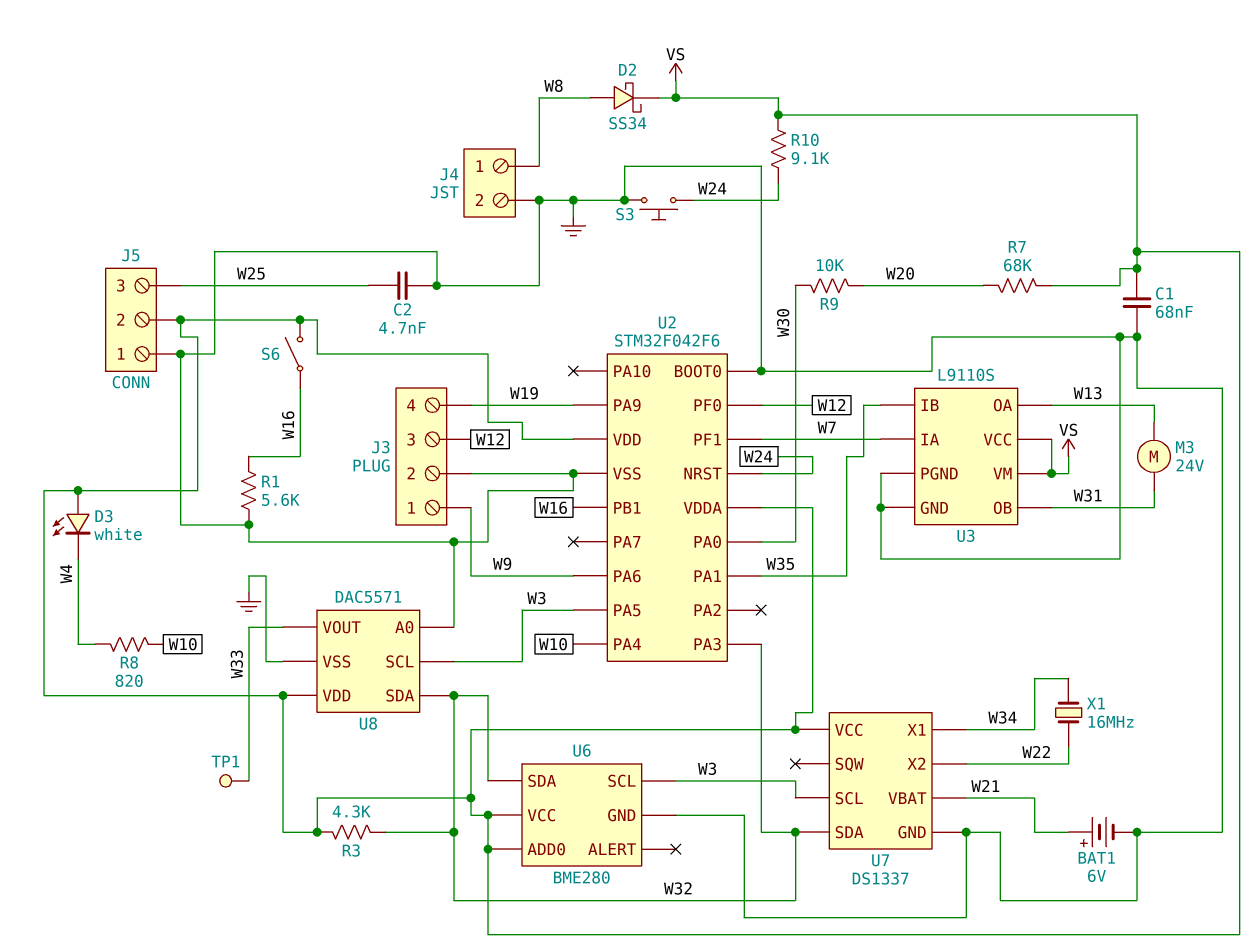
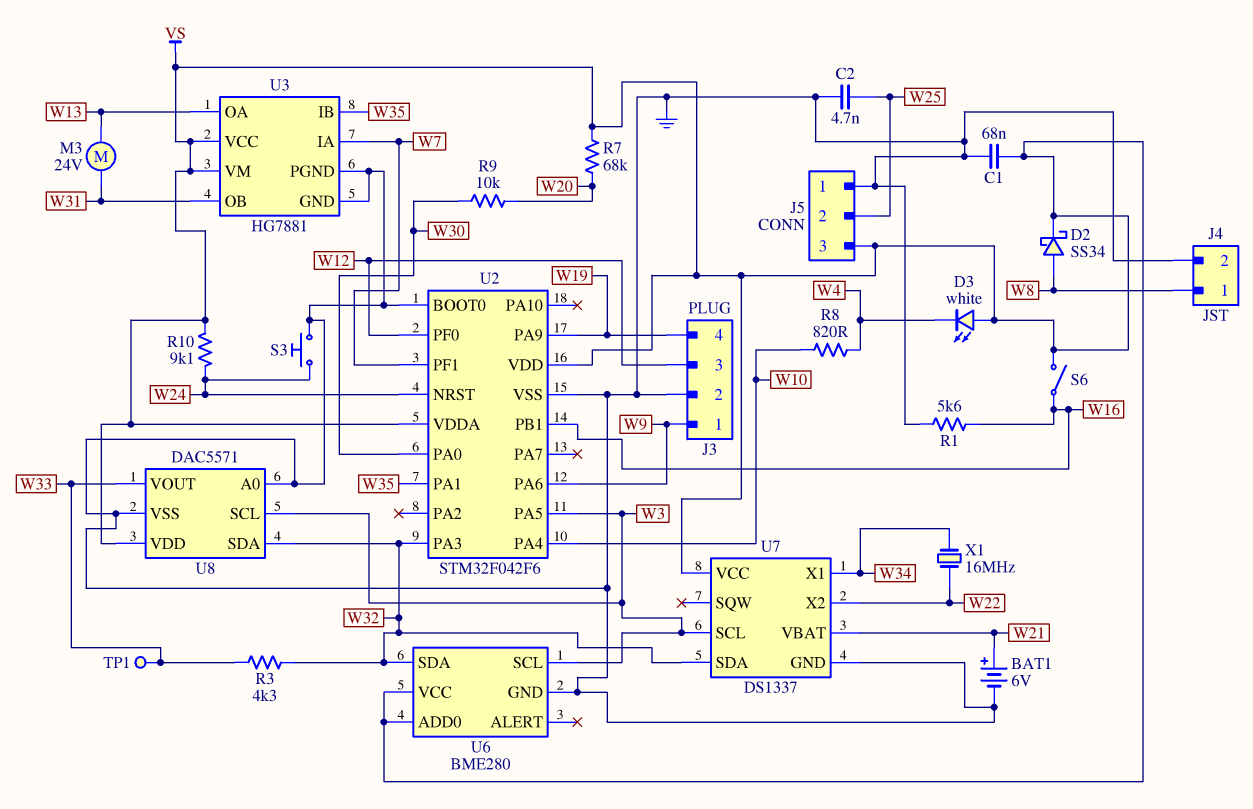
J5 pin 2: VS -> W25
J5 pin 3: W25 -> VS
R3: 4.3k (VS, W32) -> 4.3k (W32, W33)
U3: L9110S -> HG7881

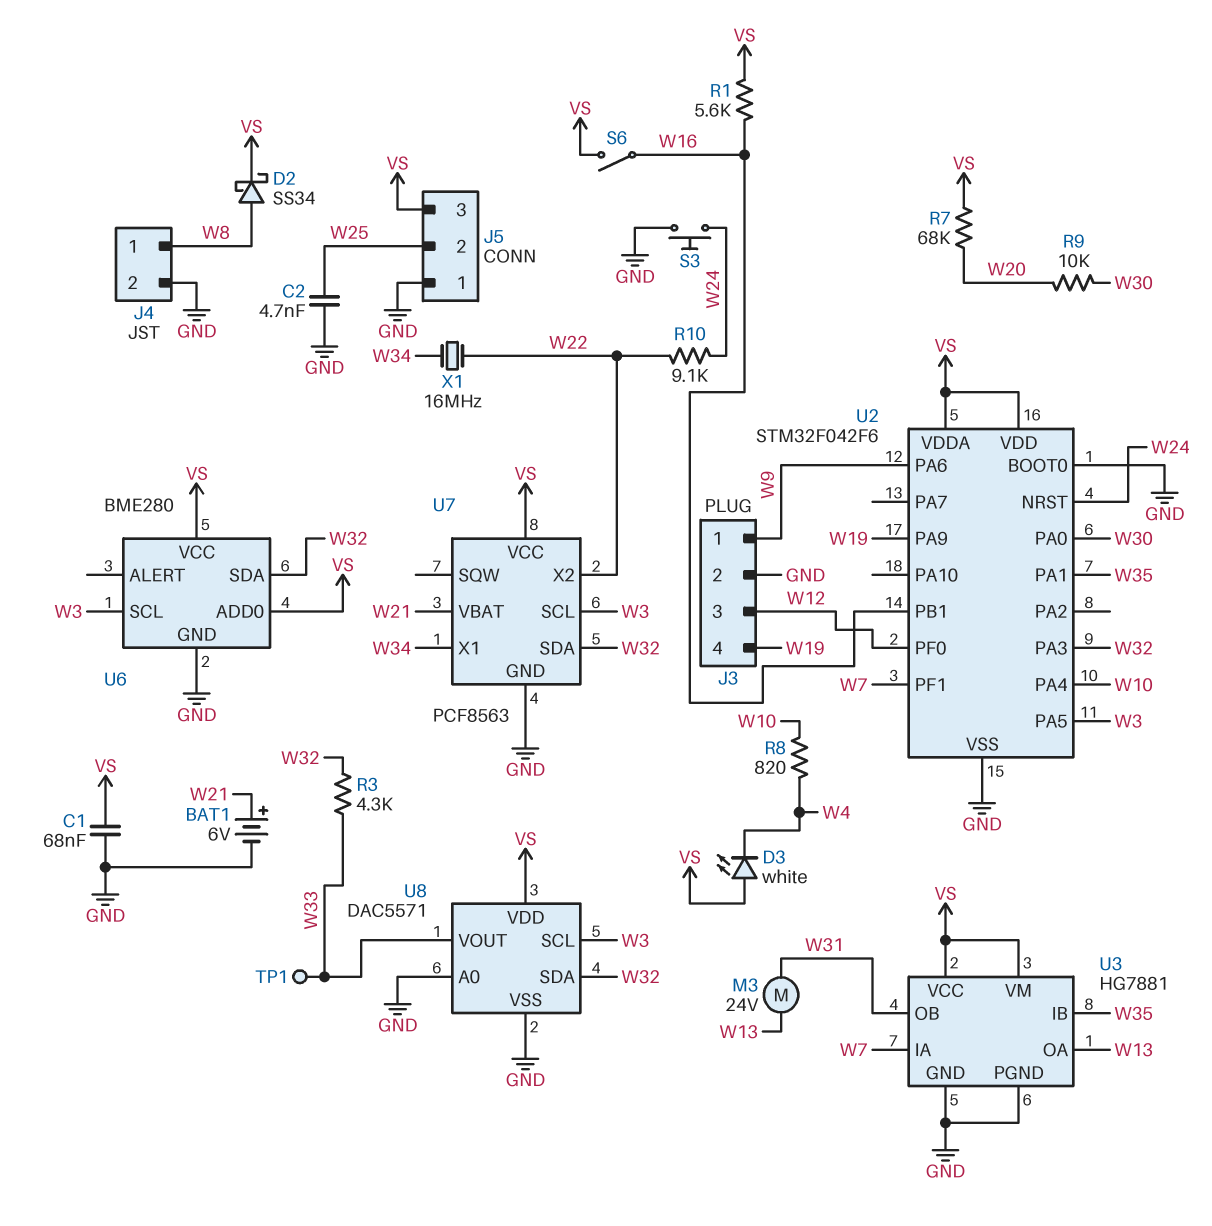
R1: 5.6k (GND, W16) -> 5.6k (VS, W16)
R10: 9.1k (VS, W24) -> 9.1k (W22, W24)
U7: DS1337 -> PCF8563

